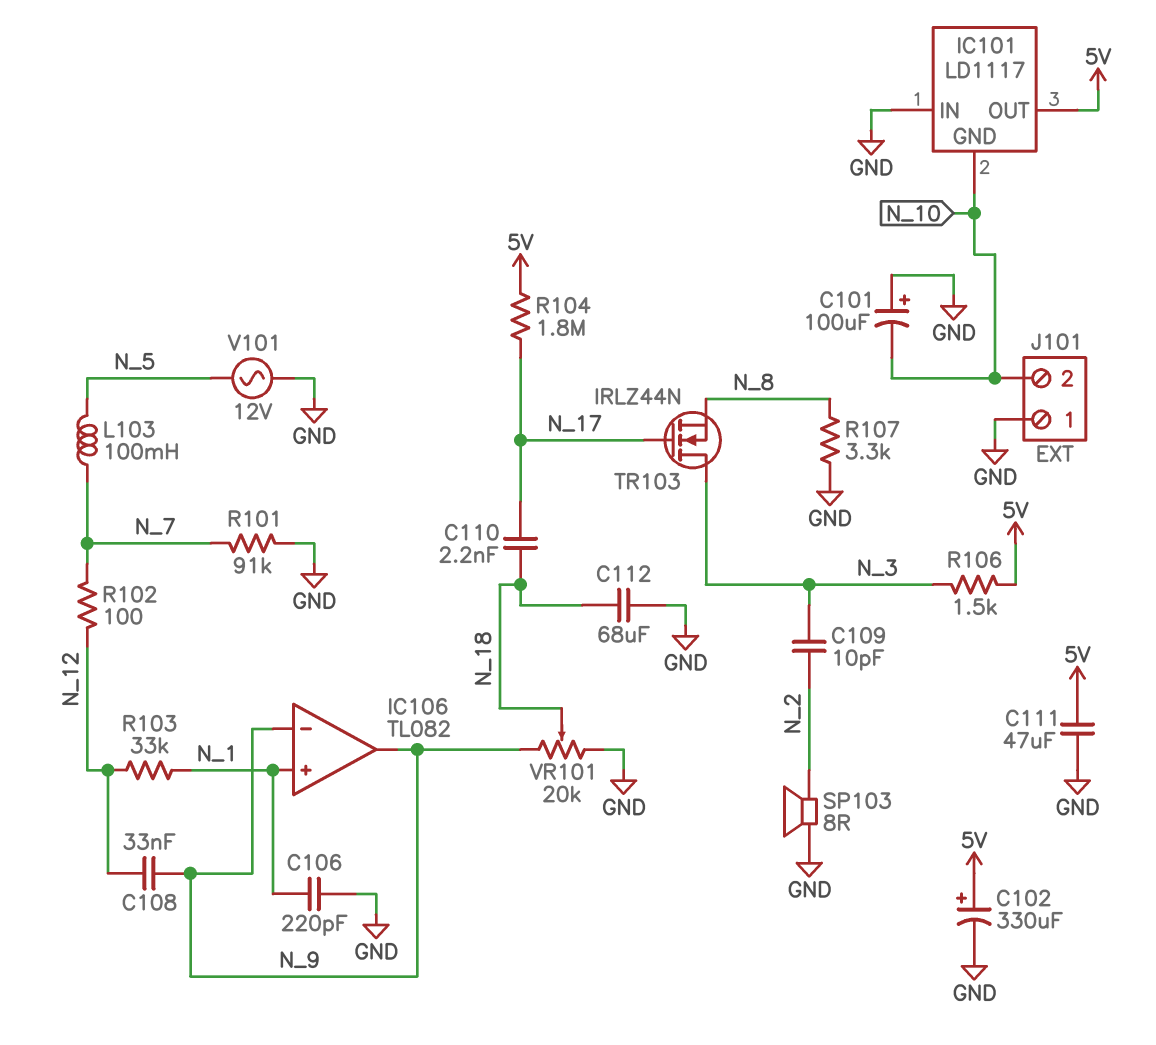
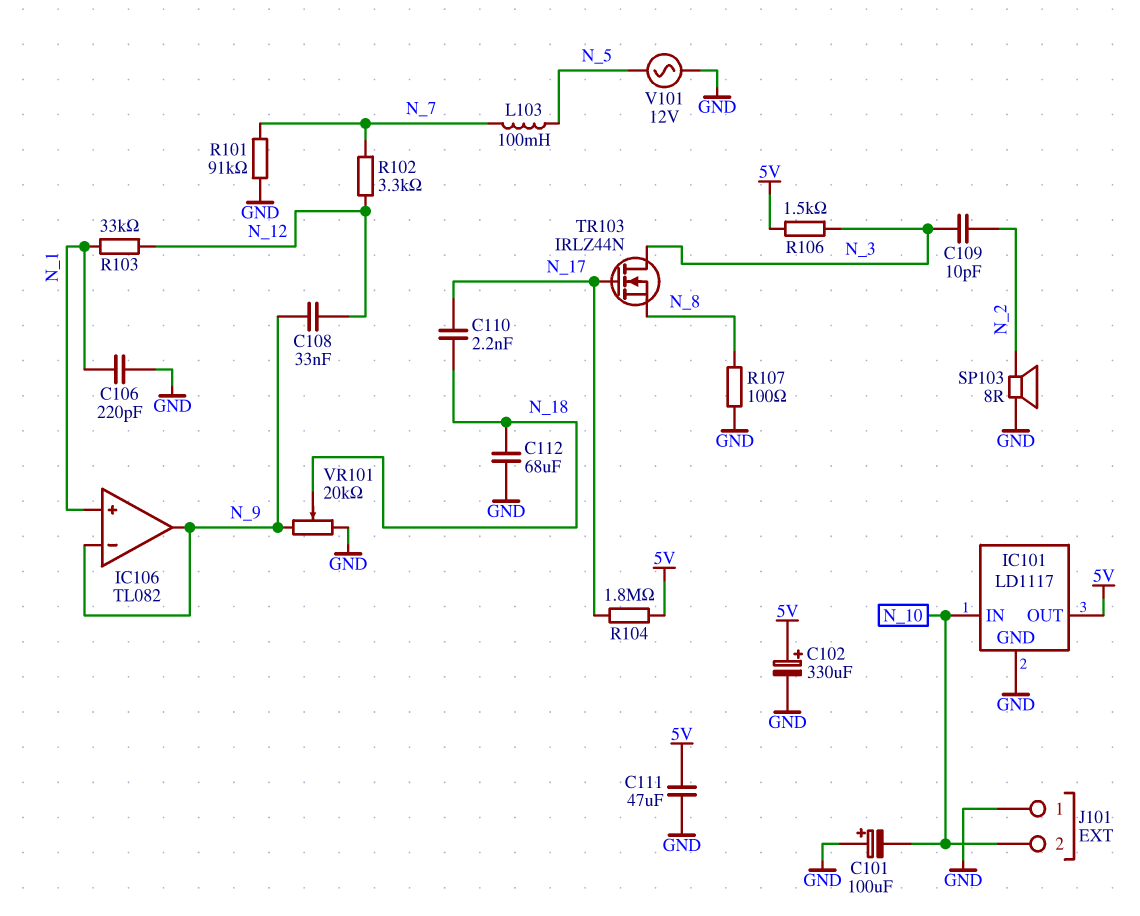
IC101 pin GND: N_10 -> GND
IC101 pin IN: GND -> N_10
R102: 100 (N_7, N_12) -> 3.3k (N_7, N_12)
R107: 3.3k (GND, N_8) -> 100 (GND, N_8)

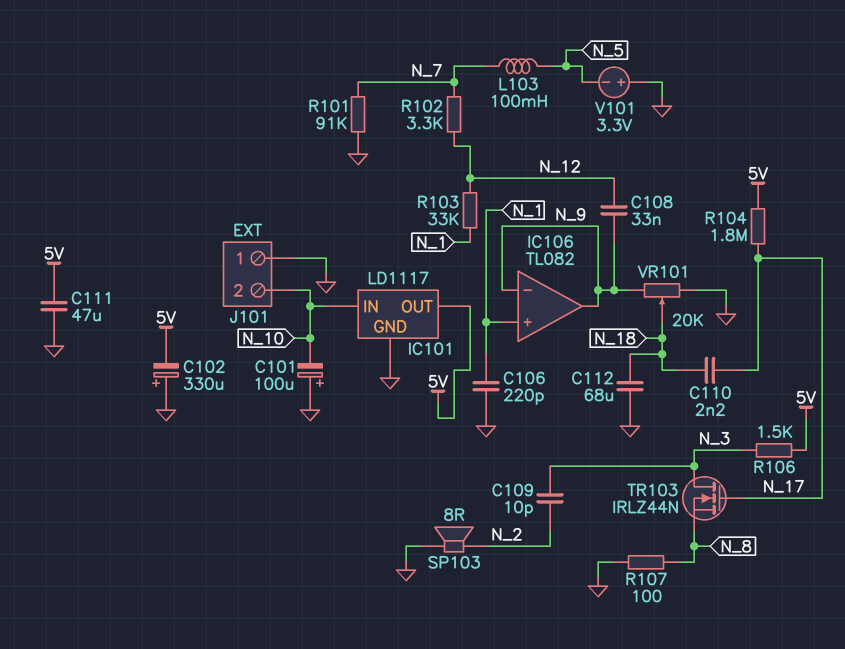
C102: 330uF (plus 5V, minus GND) -> 330uF (plus GND, minus 5V)
V101: AC 12V (GND, N_5) -> 3.3V (plus GND, minus N_5)

